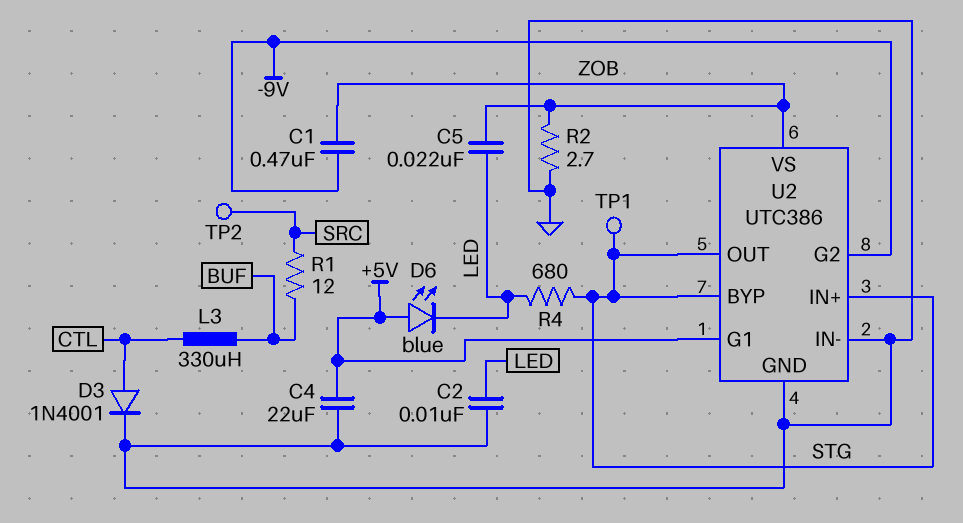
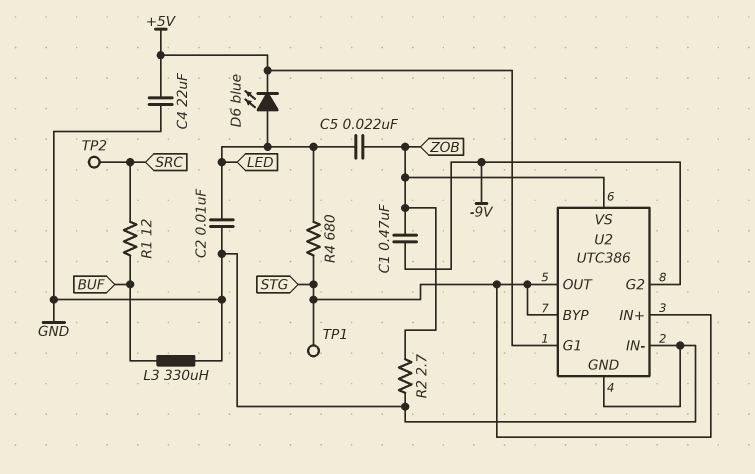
D3: diode 1N4001 (A CTL, K GND) -> none
D6: LED blue (A +5V, K LED) -> LED blue (A LED, K +5V)
L3: 330uH (BUF, CTL) -> 330uH (BUF, GND)

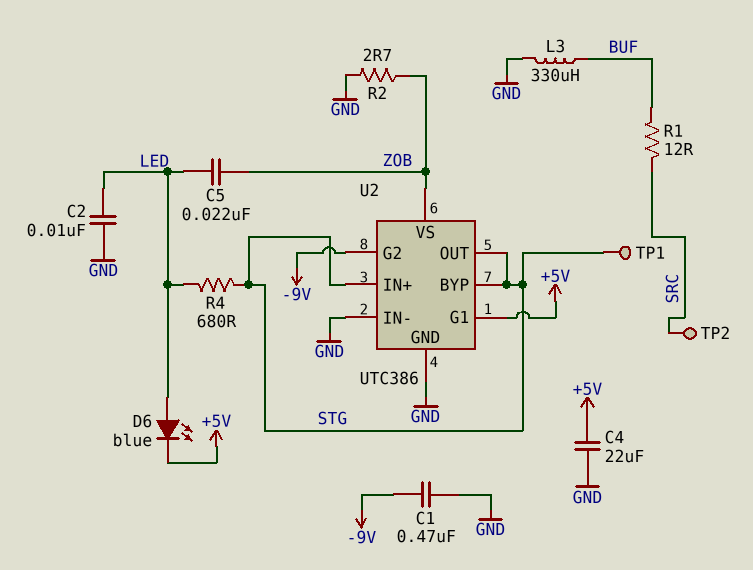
C1: 470nF (-9V, ZOB) -> 470nF (-9V, GND)

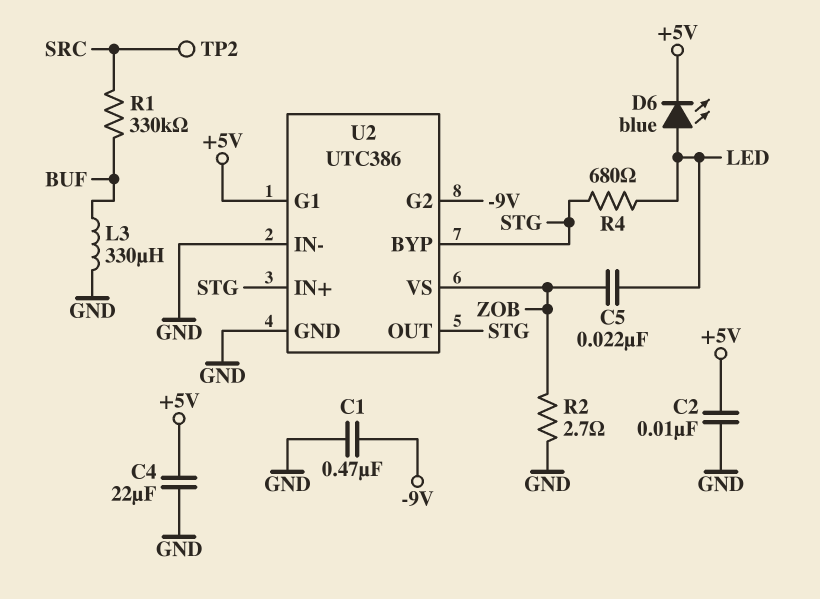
C2: 10nF (GND, LED) -> 10nF (+5V, GND)
R1: 12 (BUF, SRC) -> 330k (BUF, SRC)
TP1: test point (STG) -> none

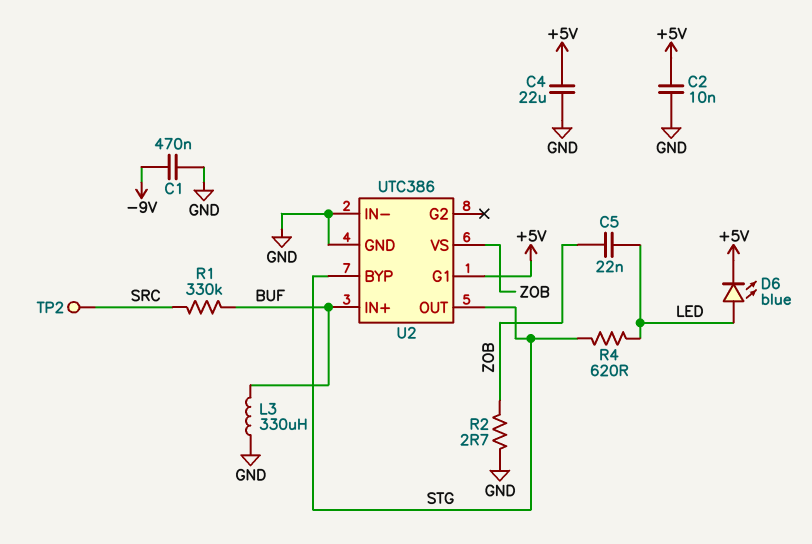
R4: 680 (LED, STG) -> 620 (LED, STG)
U2 pin G2: -9V -> none
U2 pin IN+: STG -> BUF

